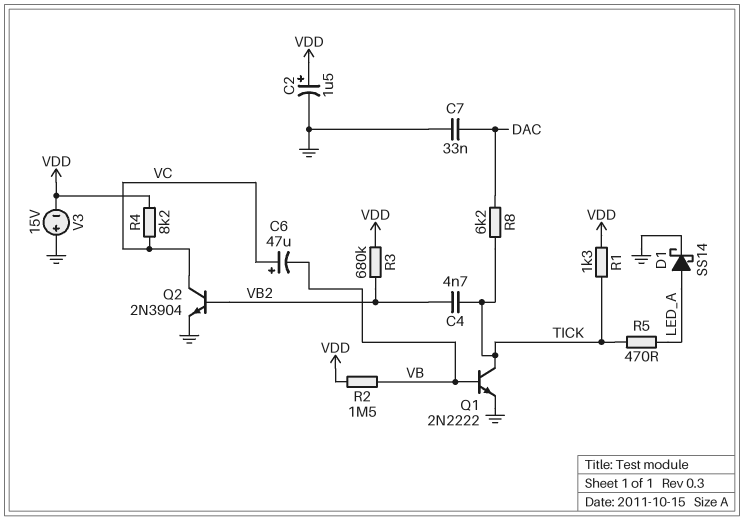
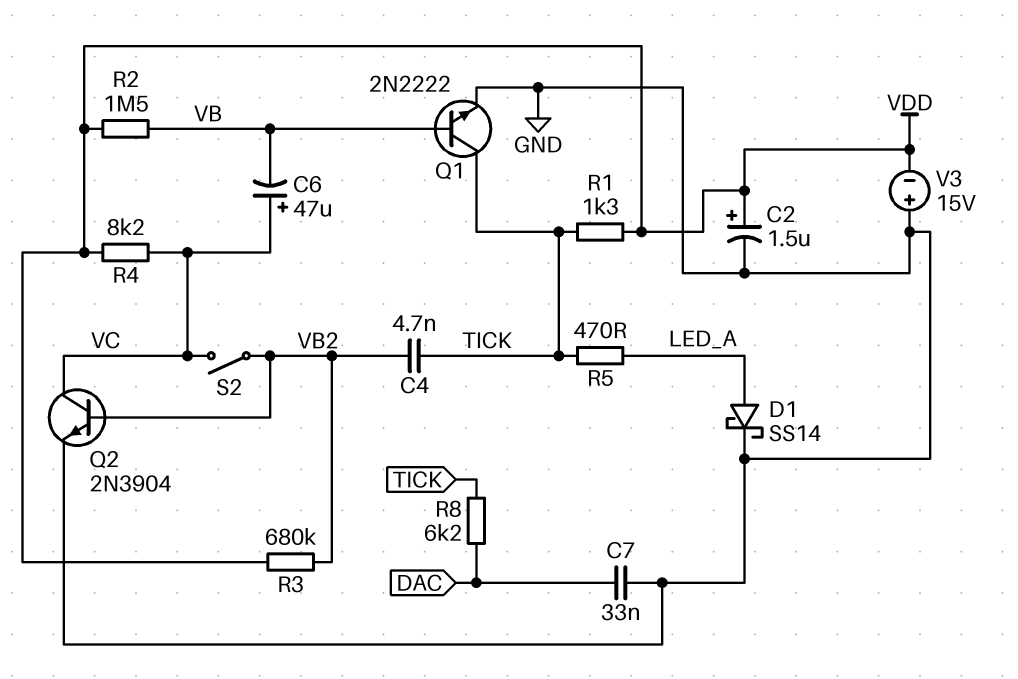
S2: none -> switch (VB2, VC)

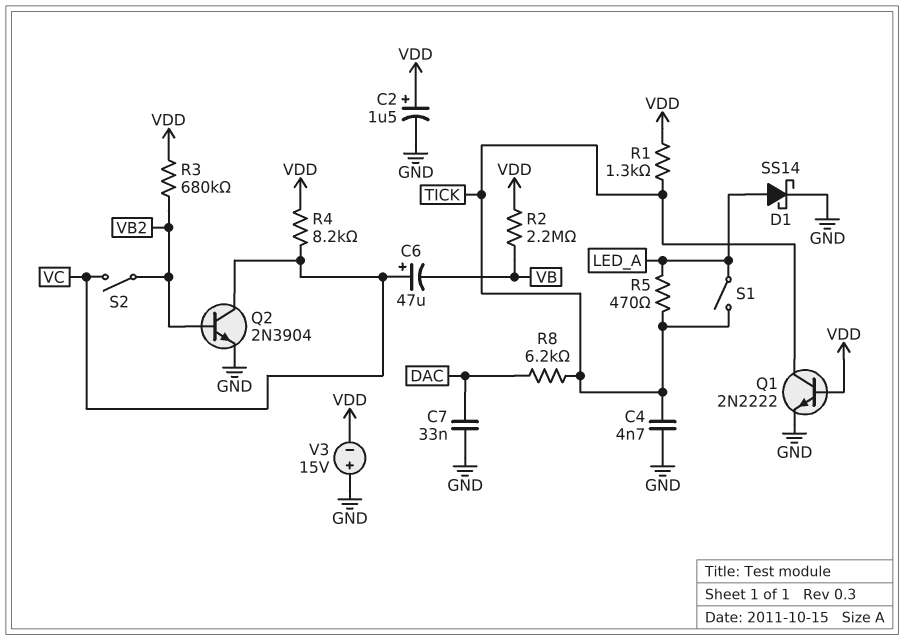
C4: 4.7nF (TICK, VB2) -> 4.7nF (GND, TICK)
Q1: NPN 2N2222 (B VB, C TICK, E GND) -> NPN 2N2222 (B VDD, C TICK, E GND)
R2: 1.5M (VB, VDD) -> 2.2M (VB, VDD)
S1: none -> switch (LED_A, TICK)

